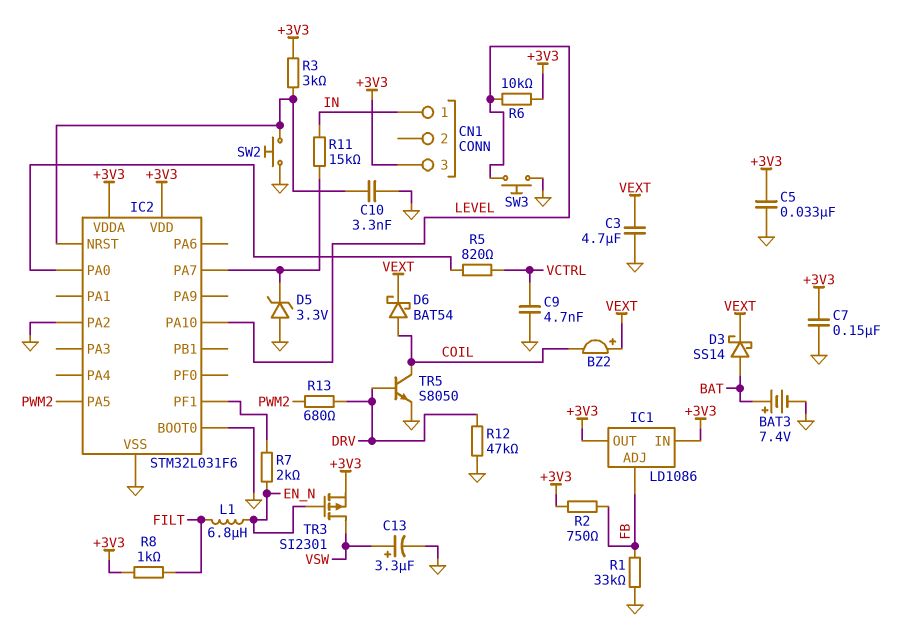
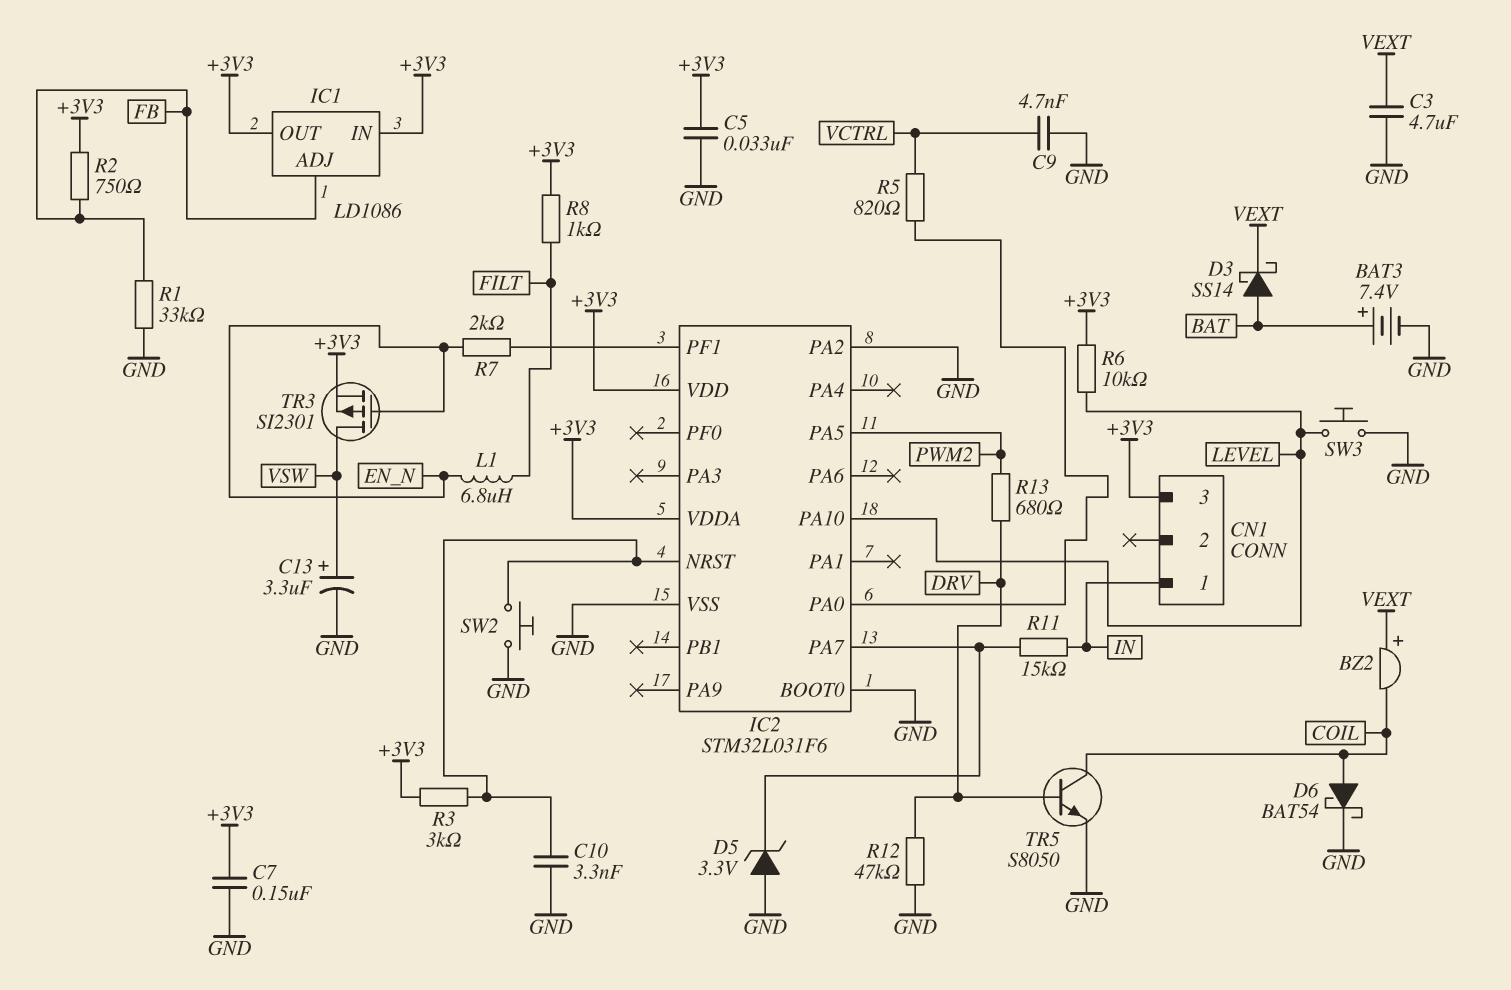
D6: schottky BAT54 (A COIL, K VEXT) -> schottky BAT54 (A COIL, K GND)

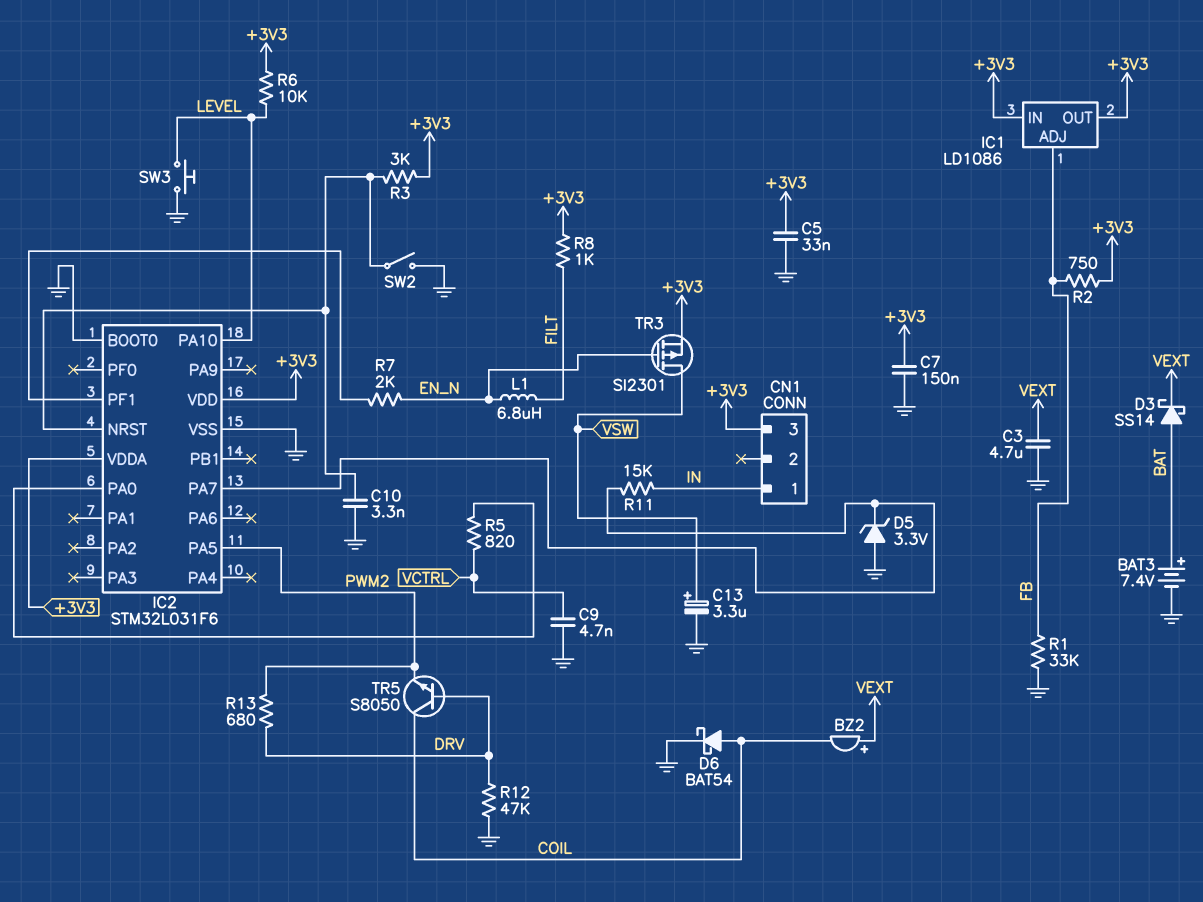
IC2 pin PA2: GND -> none
SW2: button (GND, IC2/NRST) -> switch (GND, IC2/NRST)
TR5: NPN S8050 (B DRV, C COIL, E GND) -> NPN S8050 (B DRV, C COIL, E PWM2)

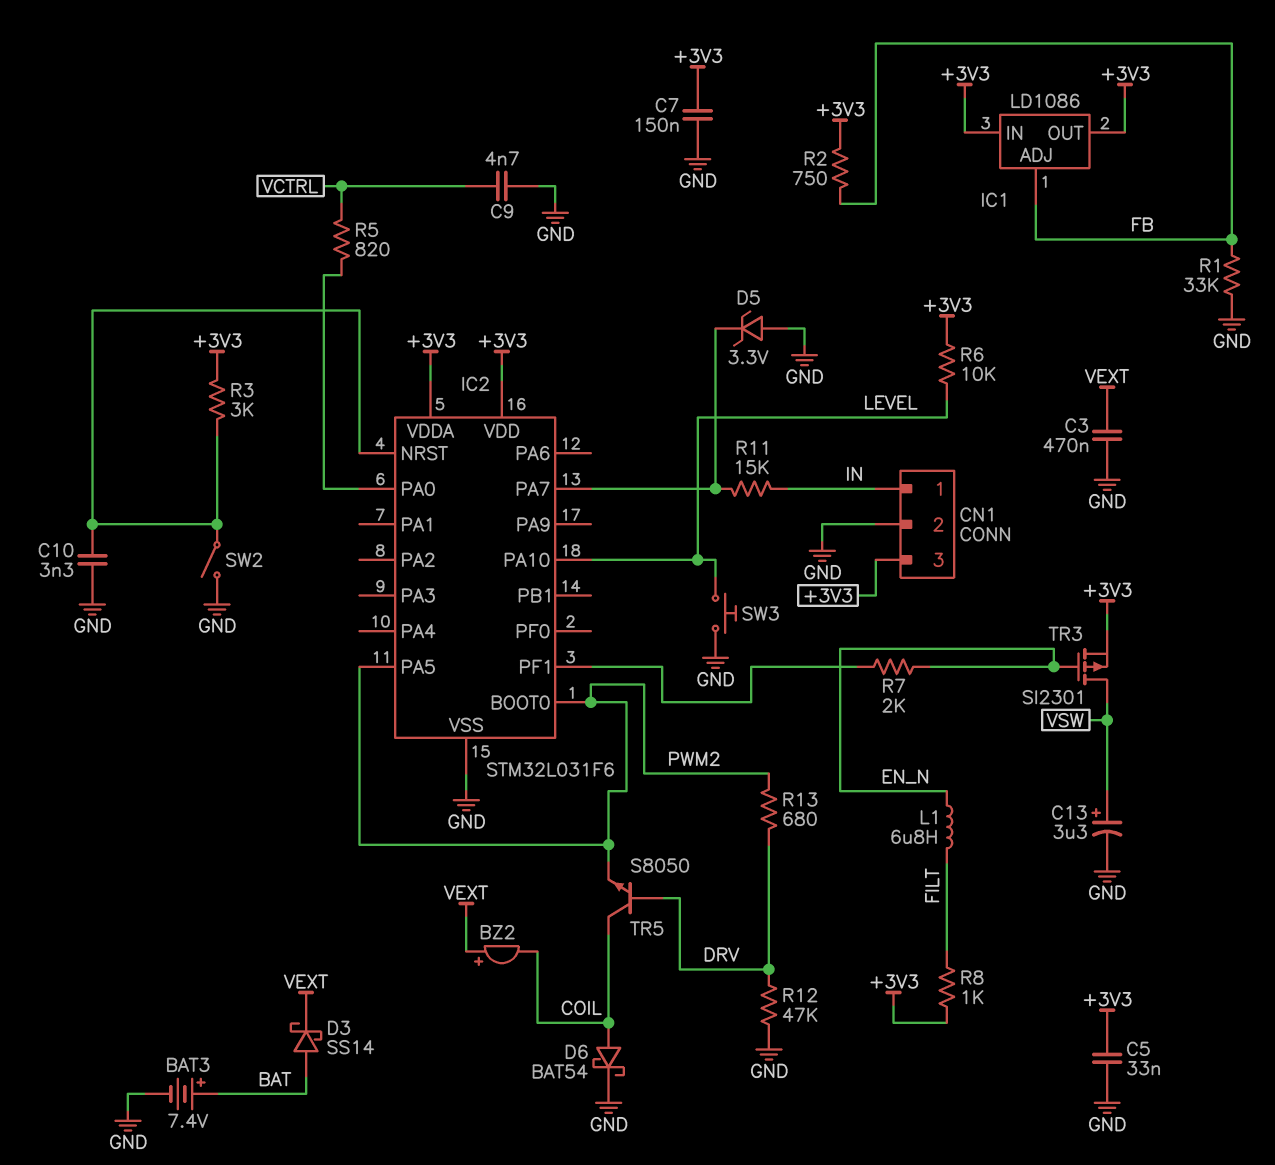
C3: 4.7uF (GND, VEXT) -> 470nF (GND, VEXT)
CN1 pin 2: none -> GND
IC2 pin BOOT0: GND -> PWM2

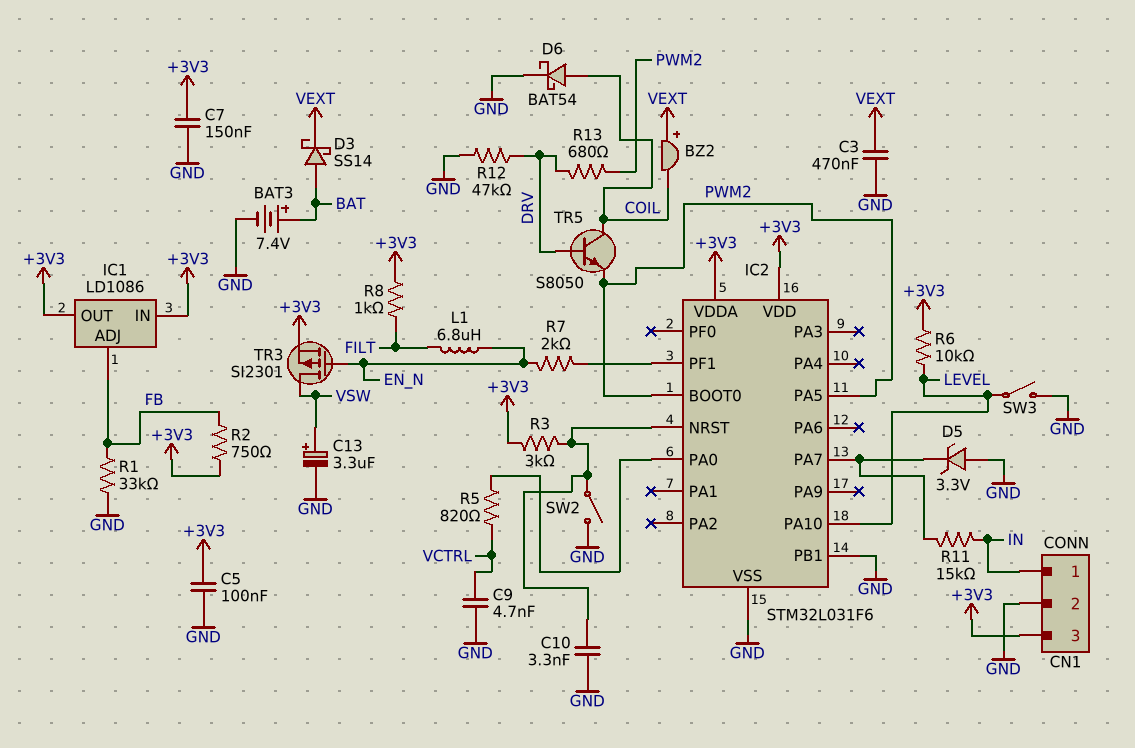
C5: 33nF (+3V3, GND) -> 100nF (+3V3, GND)
IC2 pin PB1: none -> GND
SW3: button (GND, LEVEL) -> switch (GND, LEVEL)

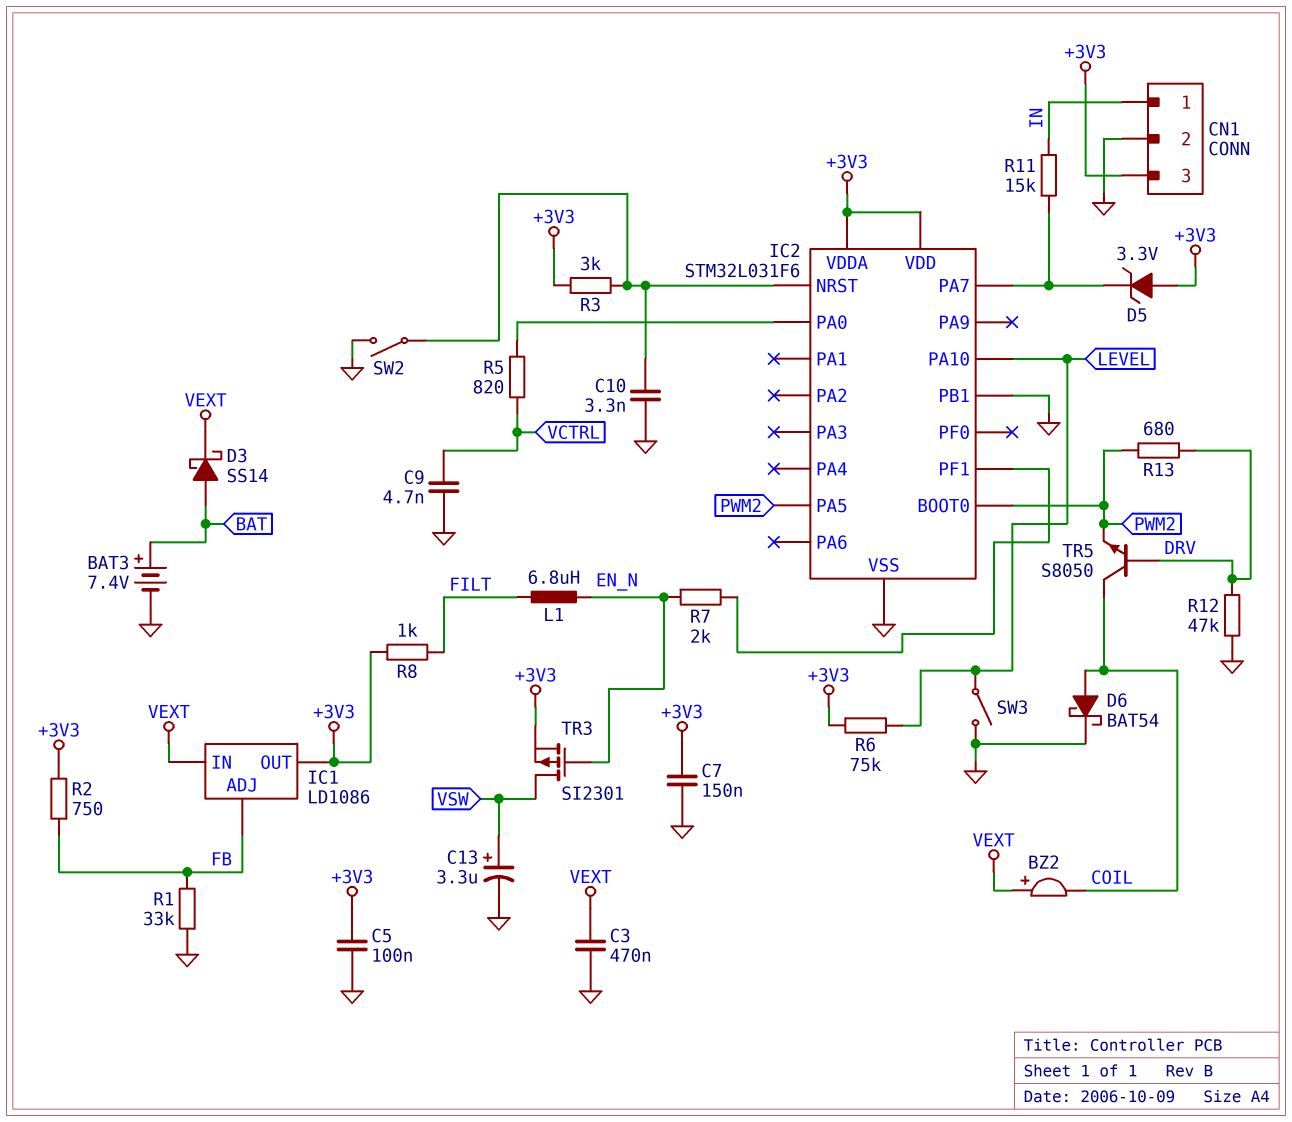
D5: zener 3.3V (A GND, K IC2/PA7) -> zener 3.3V (A +3V3, K IC2/PA7)
IC1 pin IN: +3V3 -> VEXT
R6: 10k (+3V3, LEVEL) -> 75k (+3V3, LEVEL)

